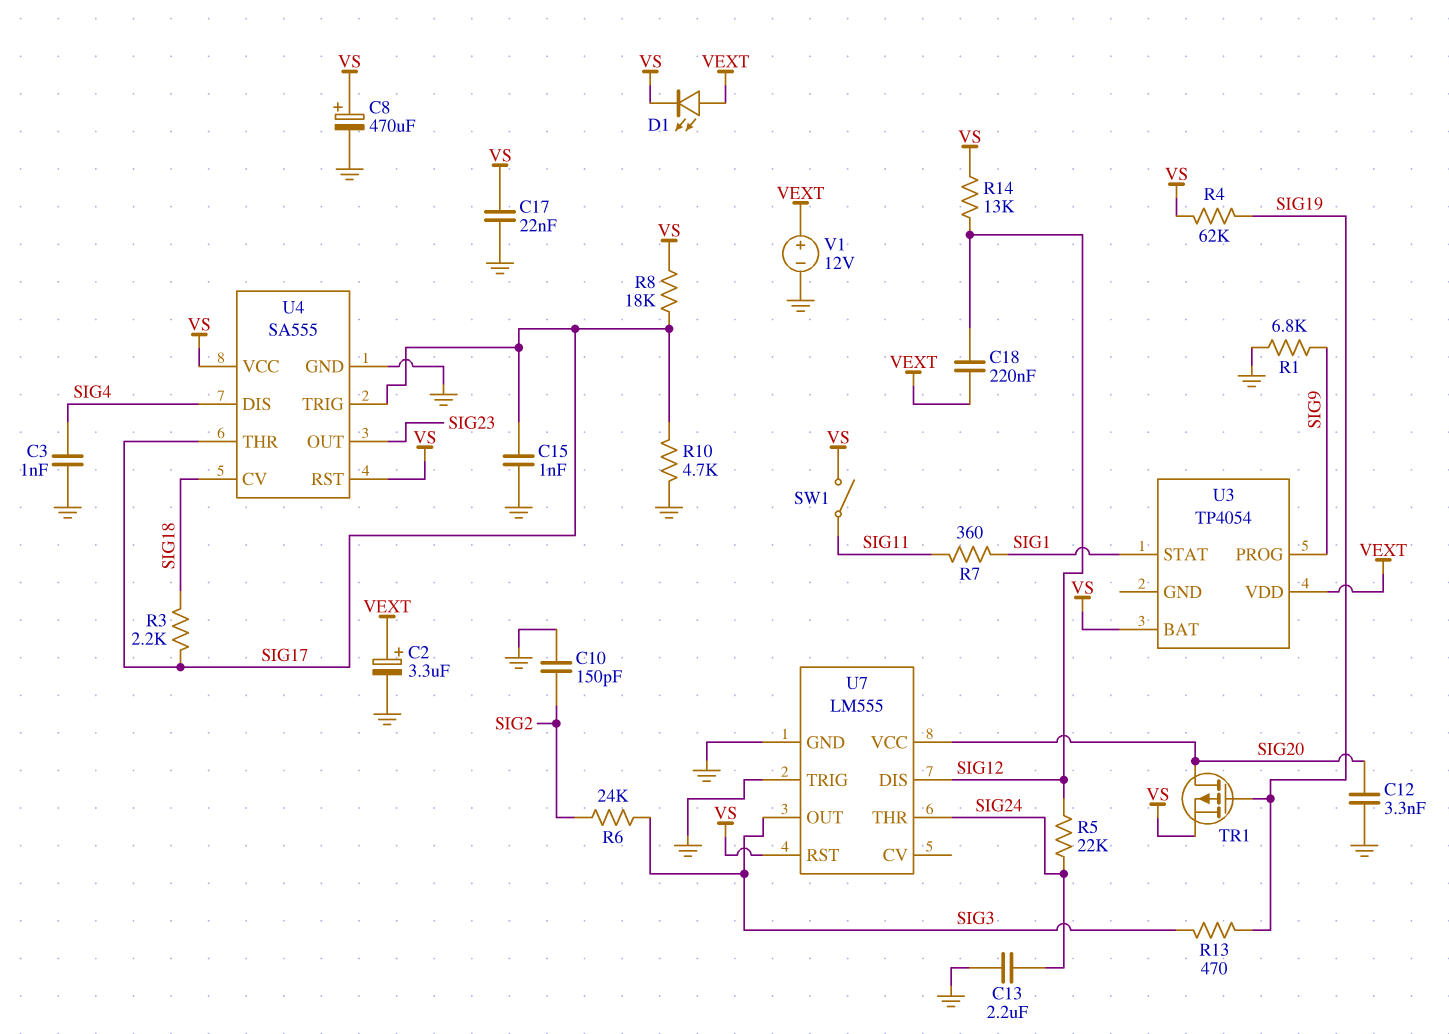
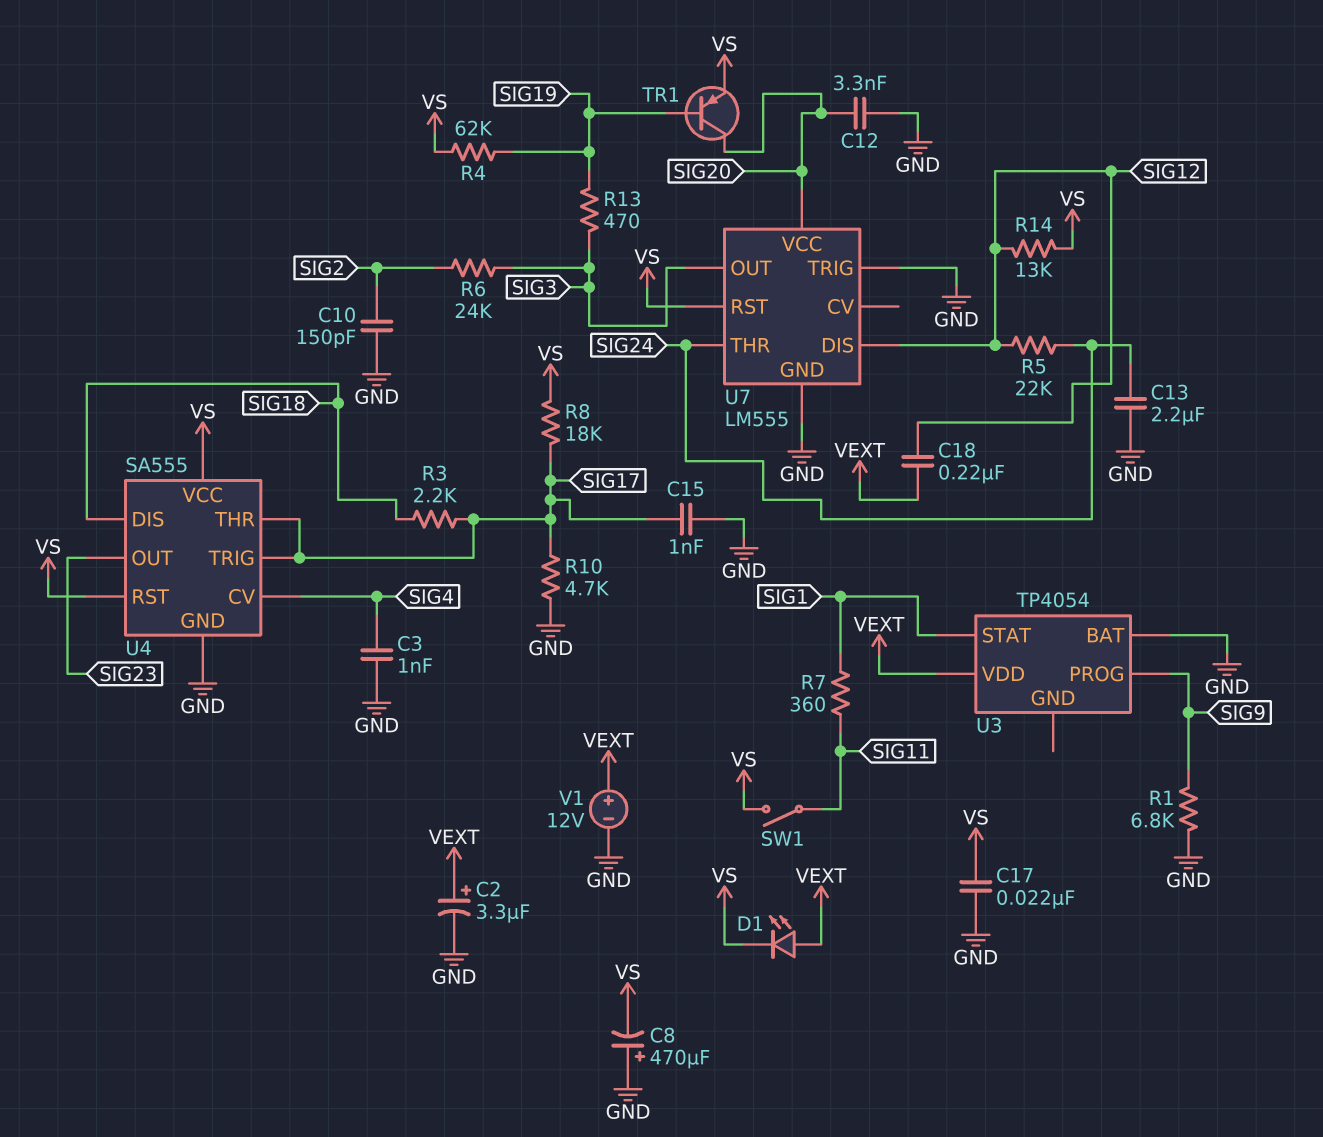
C8: 470uF (plus VS, minus GND) -> 470uF (plus GND, minus VS)
TR1: PMOS (G SIG19, D SIG20, S VS) -> PNP (B SIG19, C SIG20, E VS)
U3 pin BAT: VS -> GND
U4 pin CV: SIG18 -> SIG4
U4 pin DIS: SIG4 -> SIG18

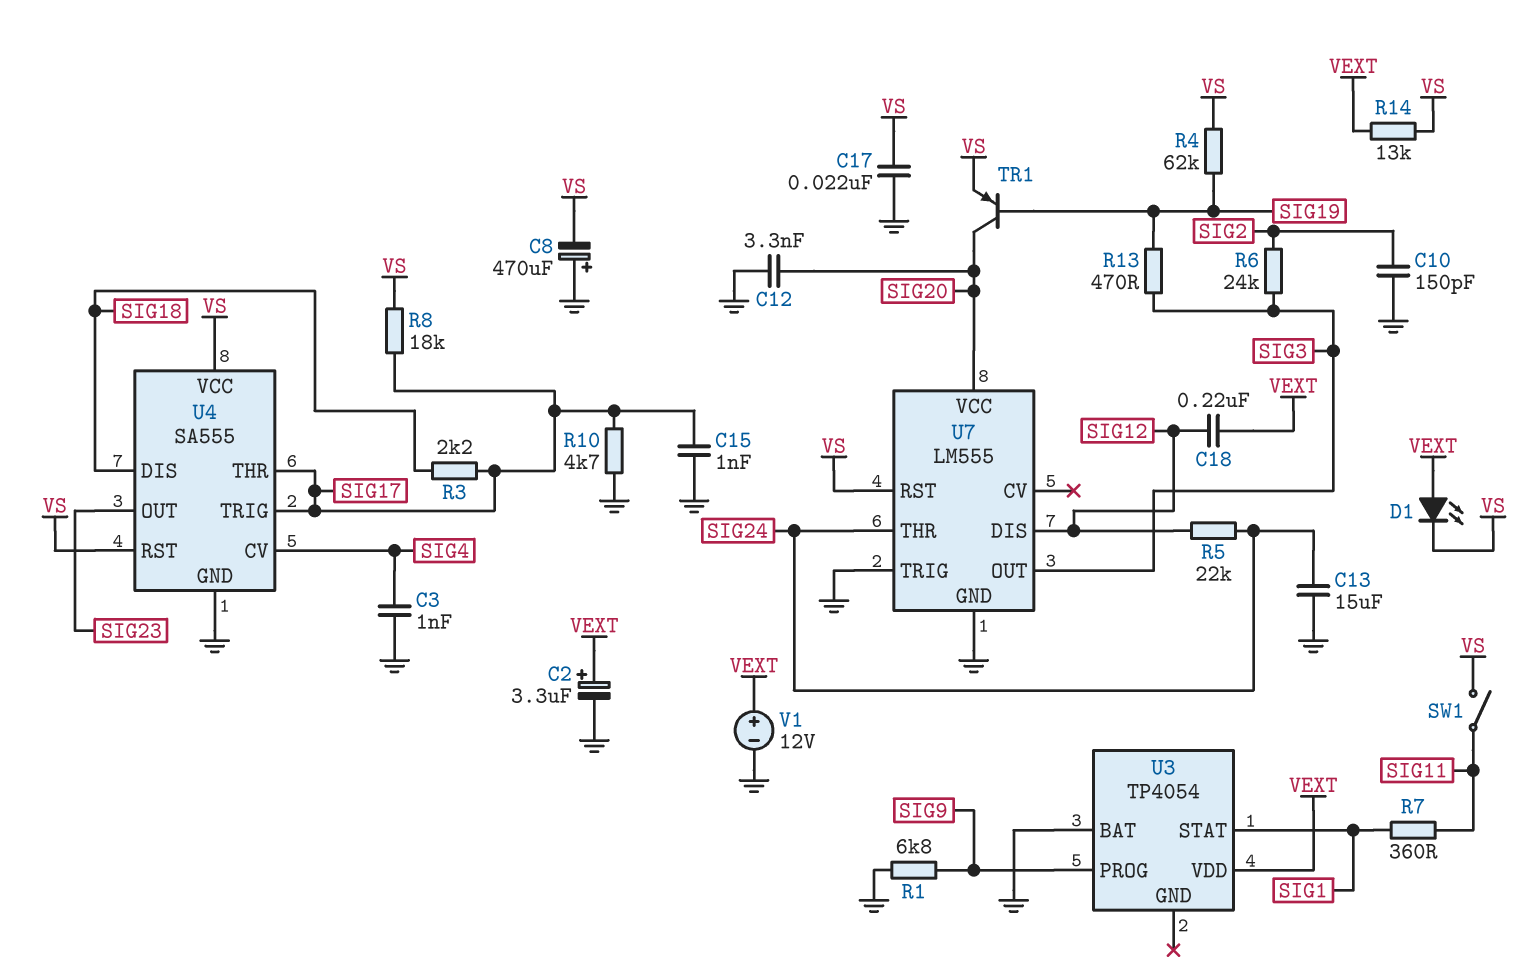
C13: 2.2uF (GND, SIG24) -> 15uF (GND, SIG24)
R14: 13k (SIG12, VS) -> 13k (VEXT, VS)

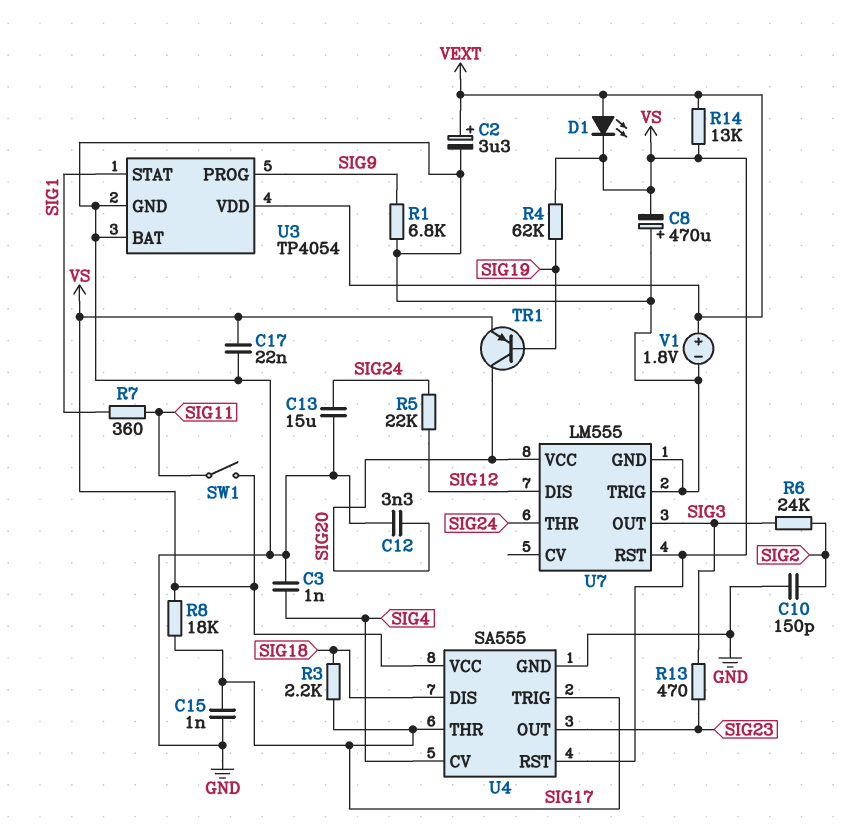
C18: 220nF (SIG12, VEXT) -> none
R10: 4.7k (GND, SIG17) -> none
R13: 470 (SIG3, SIG19) -> 470 (SIG3, SIG23)
U3 pin GND: none -> GND
V1: 12V (plus VEXT, minus GND) -> 1.8V (plus VEXT, minus GND)

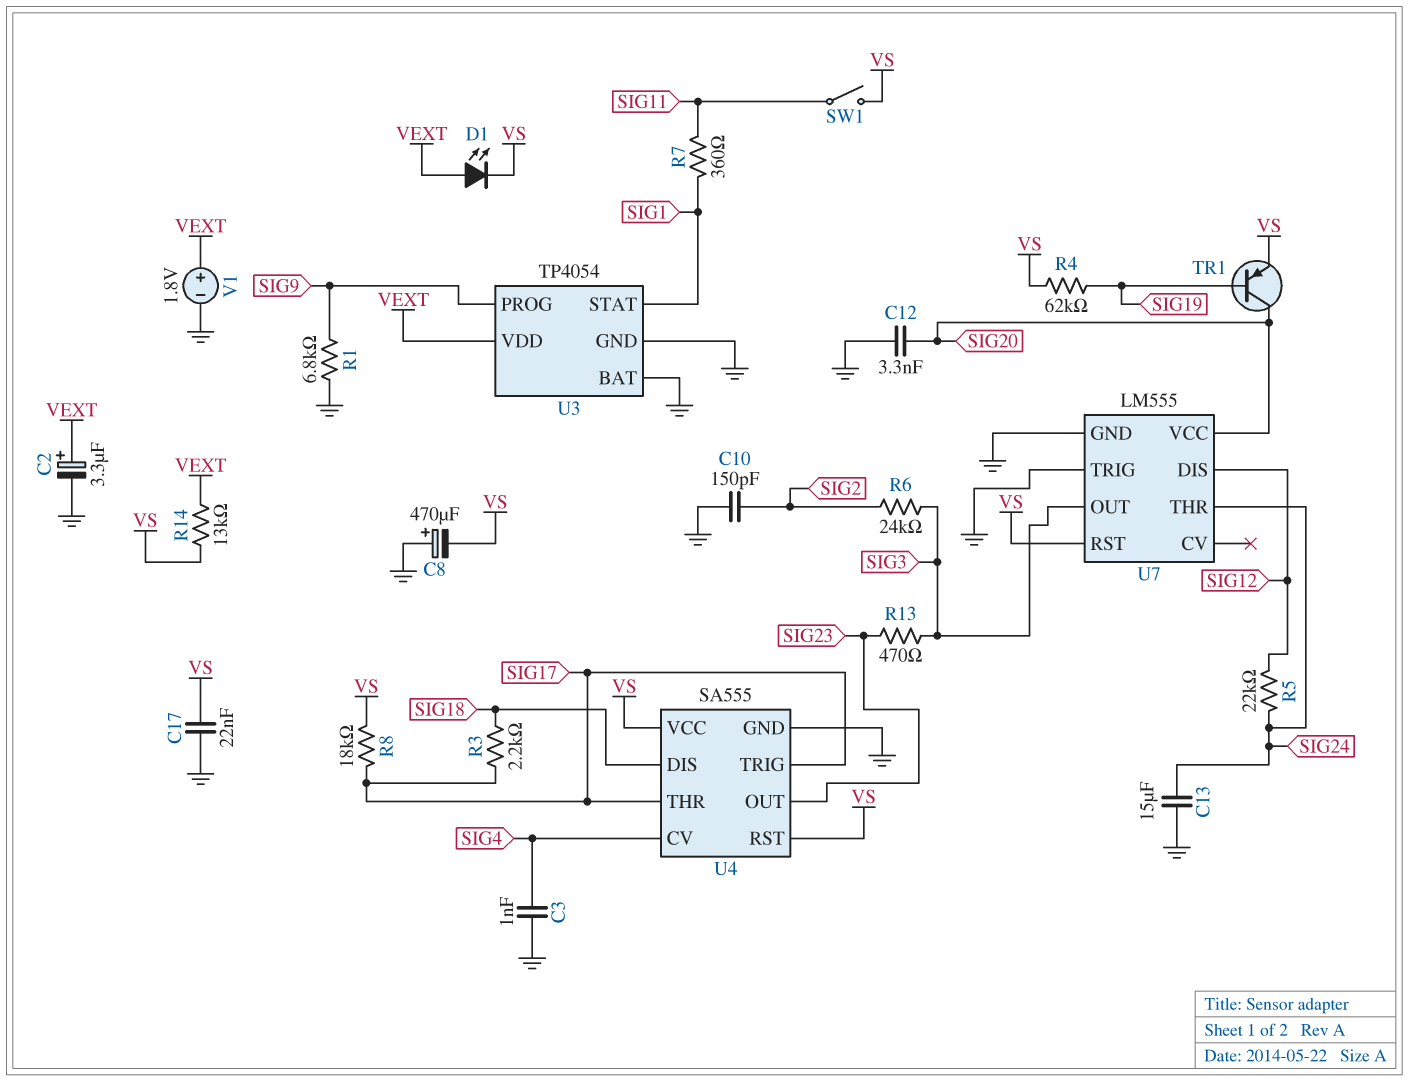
C15: 1nF (GND, SIG17) -> none

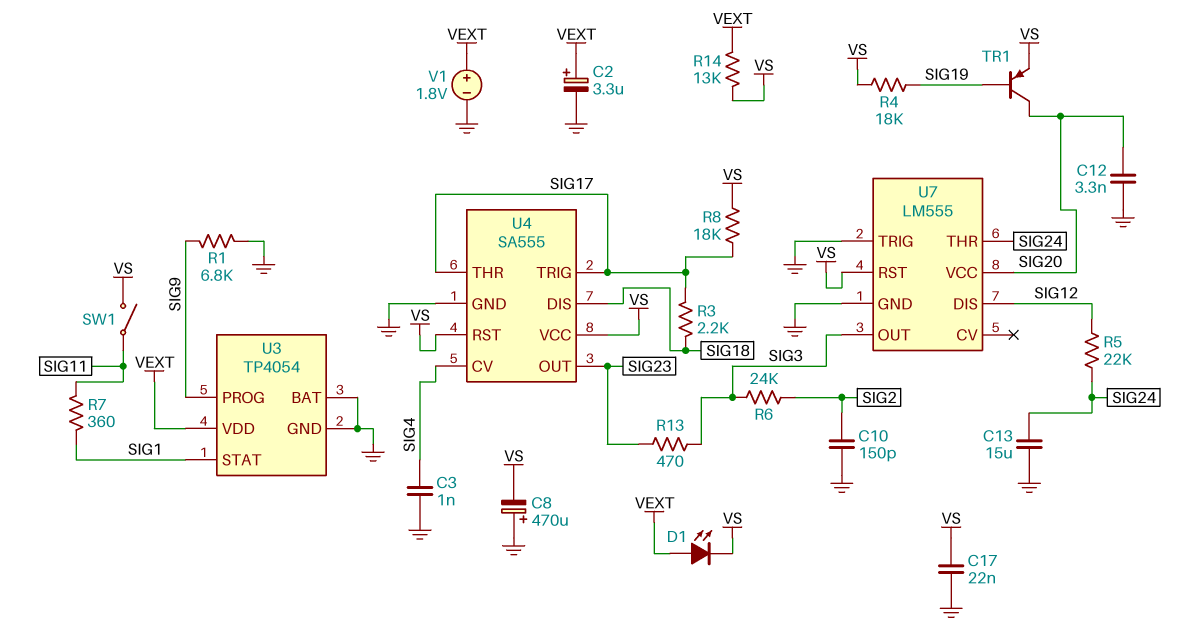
R4: 62k (SIG19, VS) -> 18k (SIG19, VS)

